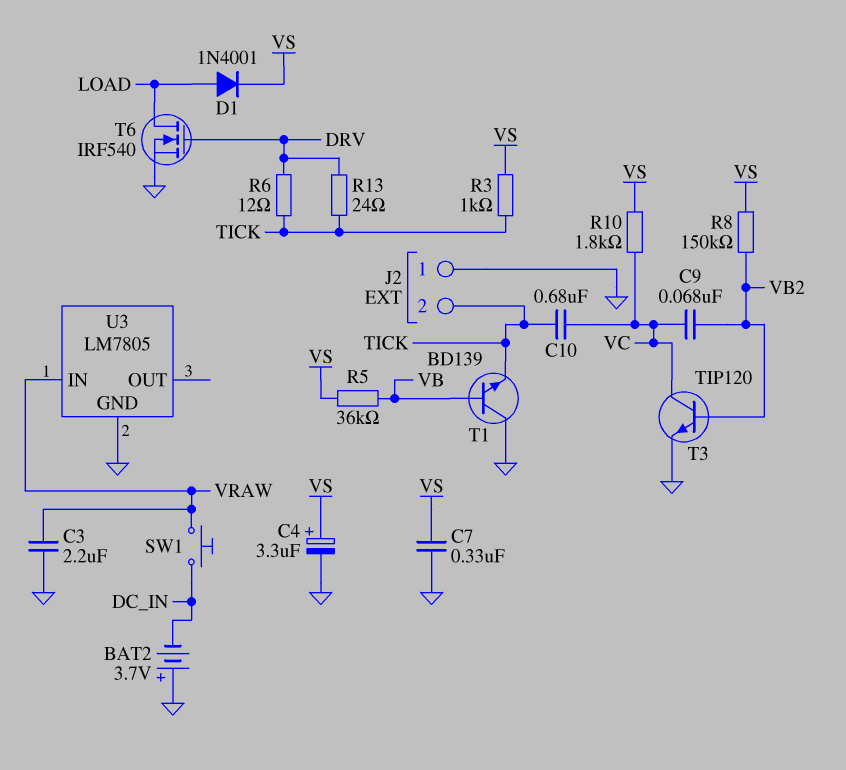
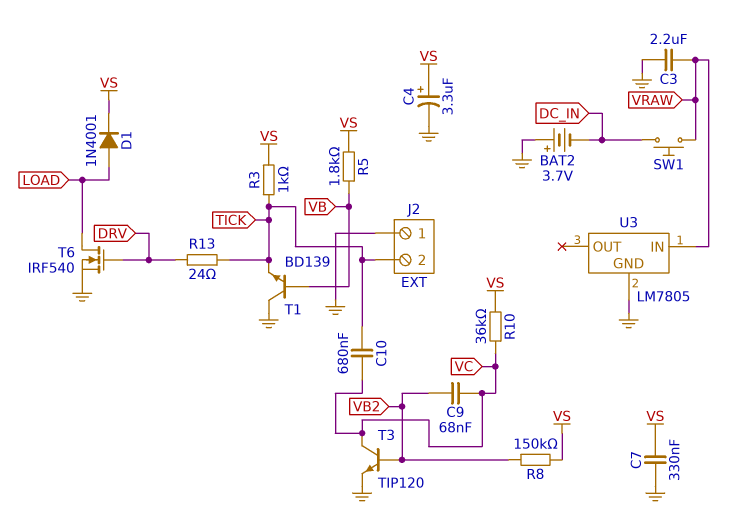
R5: 36k (VB, VS) -> 1.8k (VB, VS)
R6: 12 (DRV, TICK) -> none
R10: 1.8k (VC, VS) -> 36k (VC, VS)

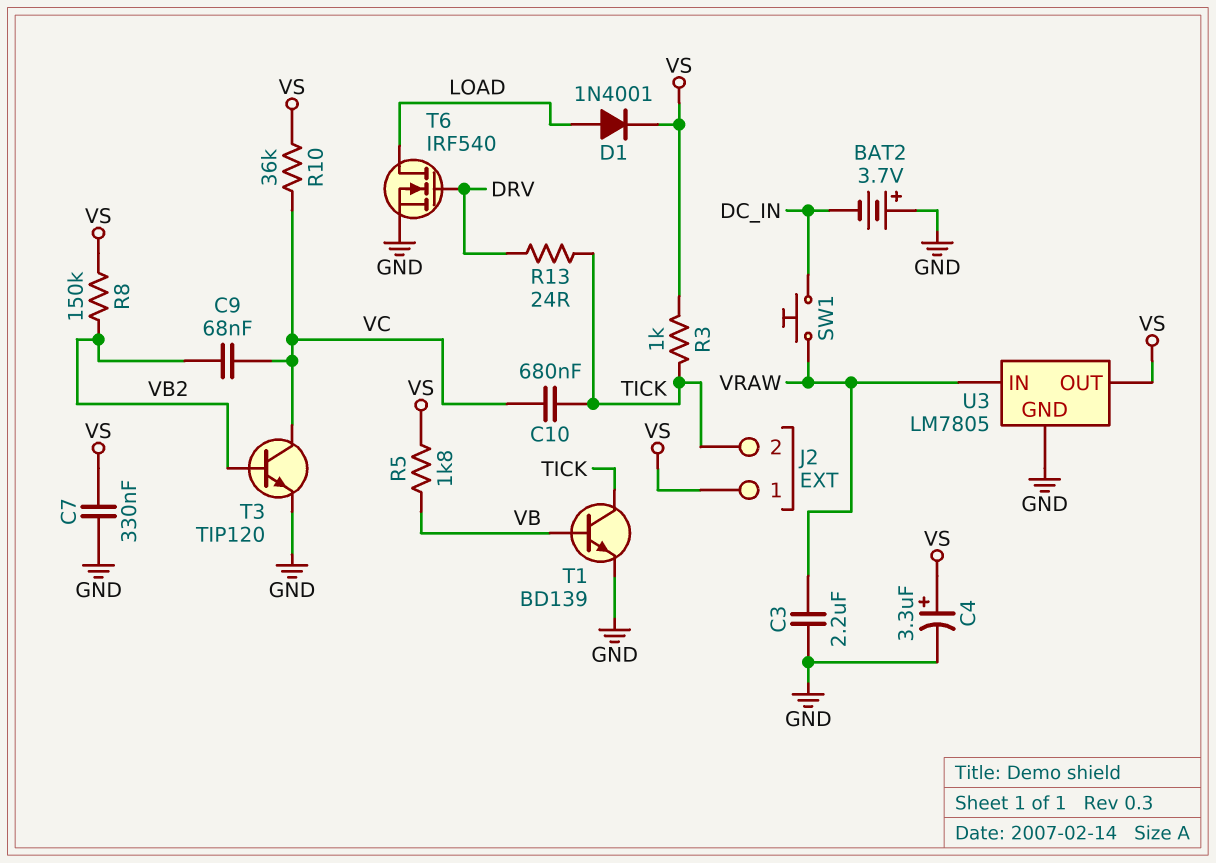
J2 pin 1: GND -> VS
T1: NPN BD139 (B VB, C GND, E TICK) -> NPN BD139 (B VB, C TICK, E GND)
U3 pin OUT: none -> VS

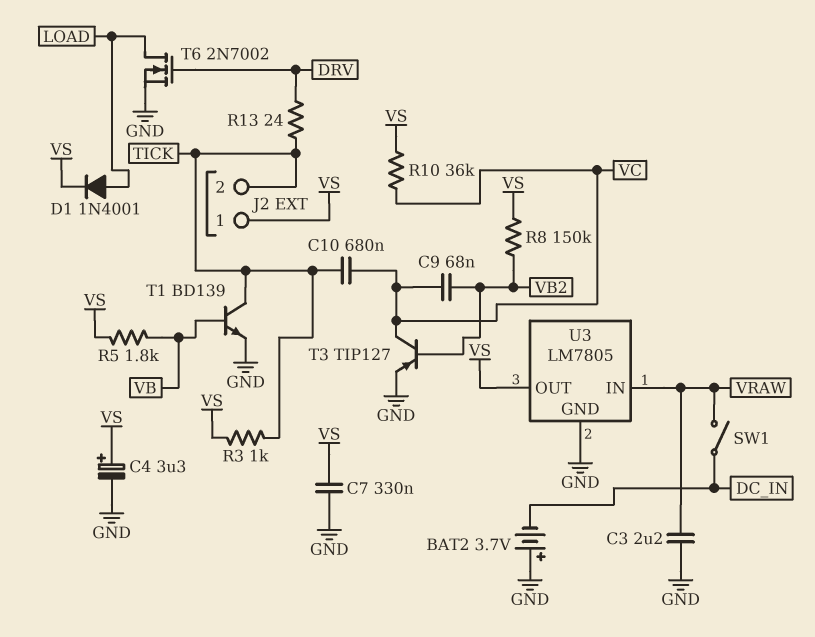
SW1: button (DC_IN, VRAW) -> switch (DC_IN, VRAW)
T3: NPN TIP120 (B VB2, C VC, E GND) -> PNP TIP127 (B VB2, C VC, E GND)
T6: NMOS IRF540 (G DRV, D LOAD, S GND) -> NMOS 2N7002 (G DRV, D LOAD, S GND)

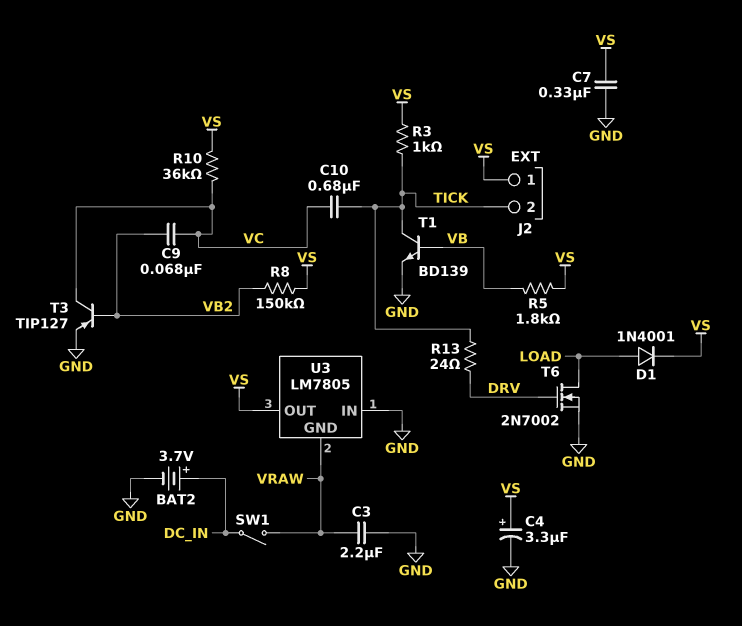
BAT2: 3.7V (plus GND, minus DC_IN) -> 3.7V (plus DC_IN, minus GND)
U3 pin GND: GND -> VRAW
U3 pin IN: VRAW -> GND

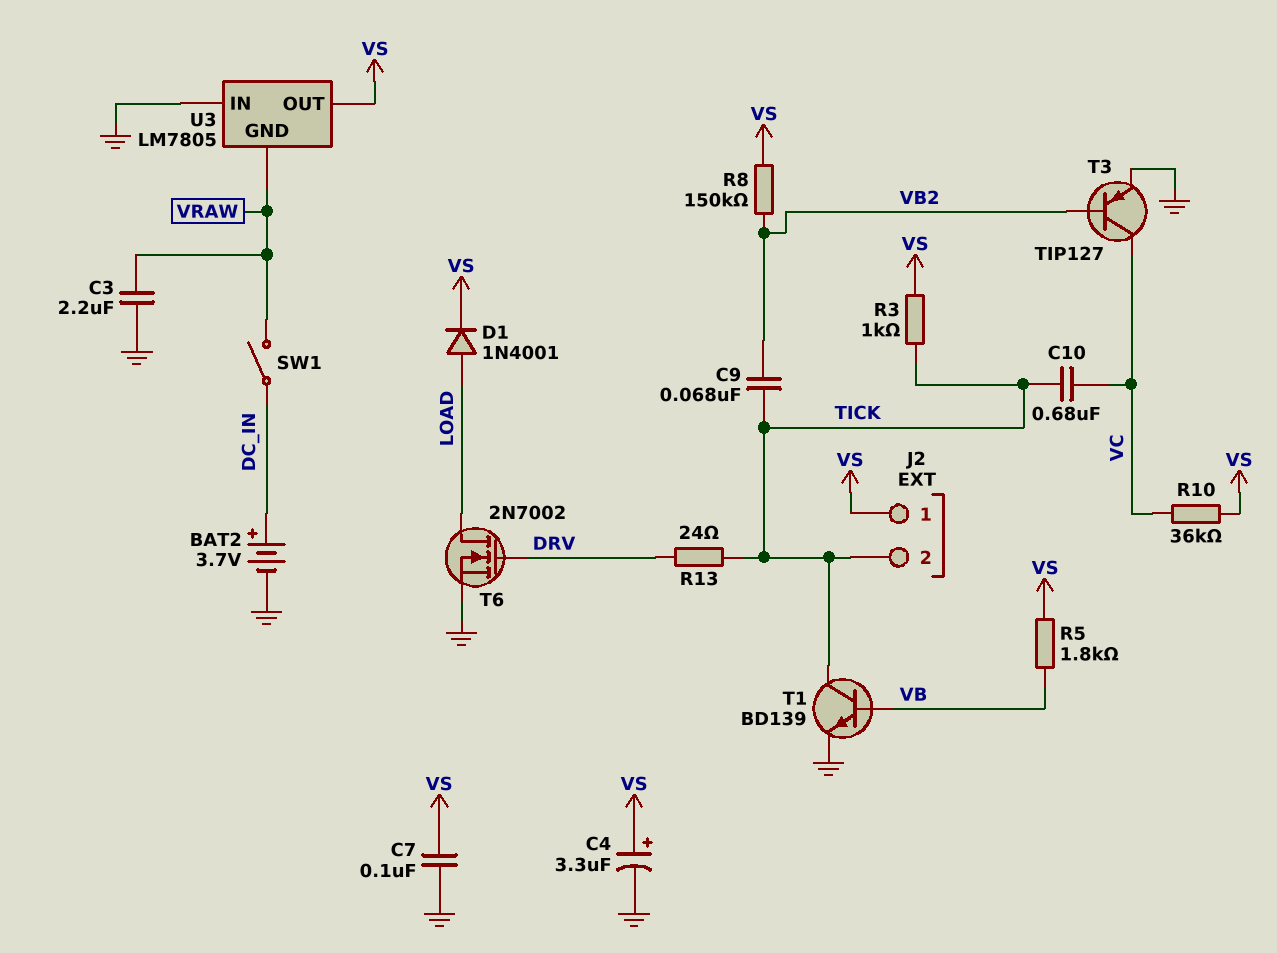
C7: 330nF (GND, VS) -> 100nF (GND, VS)
C9: 68nF (VB2, VC) -> 68nF (TICK, VB2)

